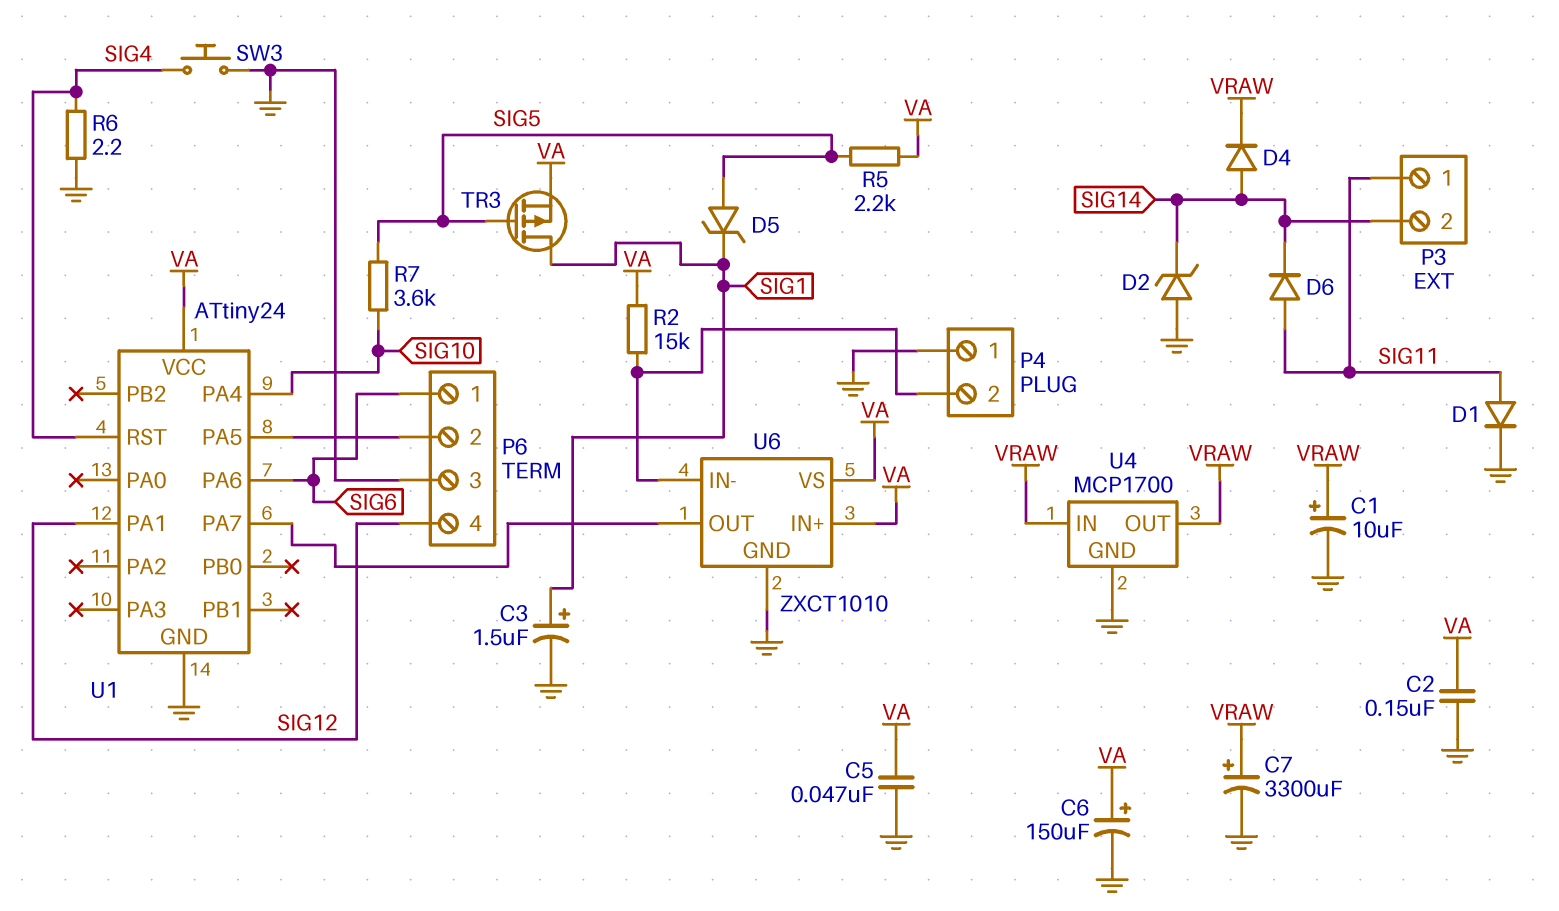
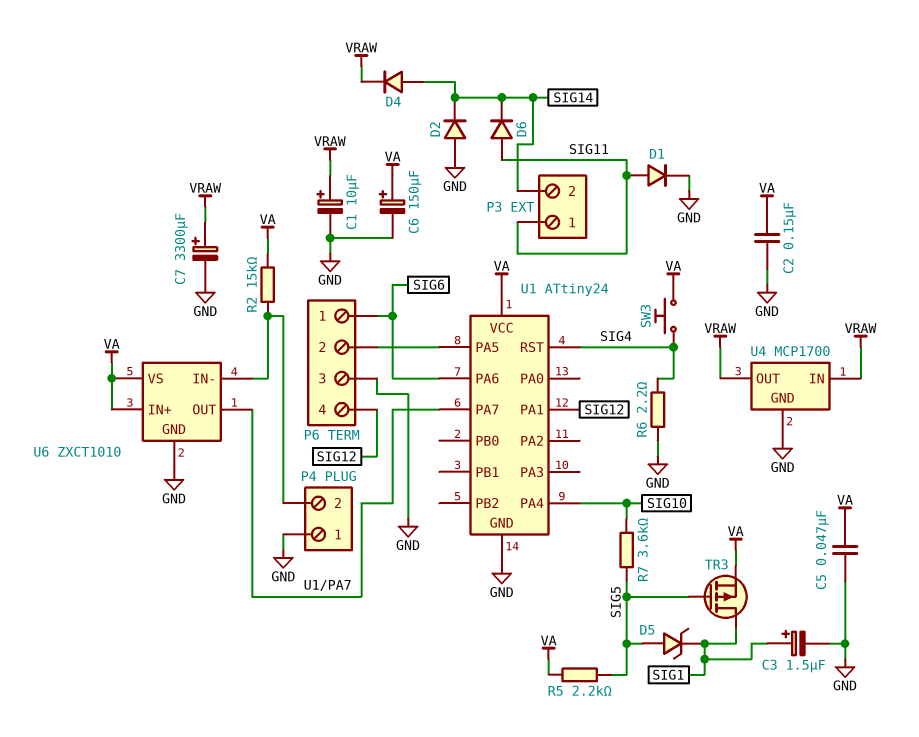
D2: zener (A GND, K SIG14) -> diode (A GND, K SIG14)
SW3: button (GND, SIG4) -> button (SIG4, VA)

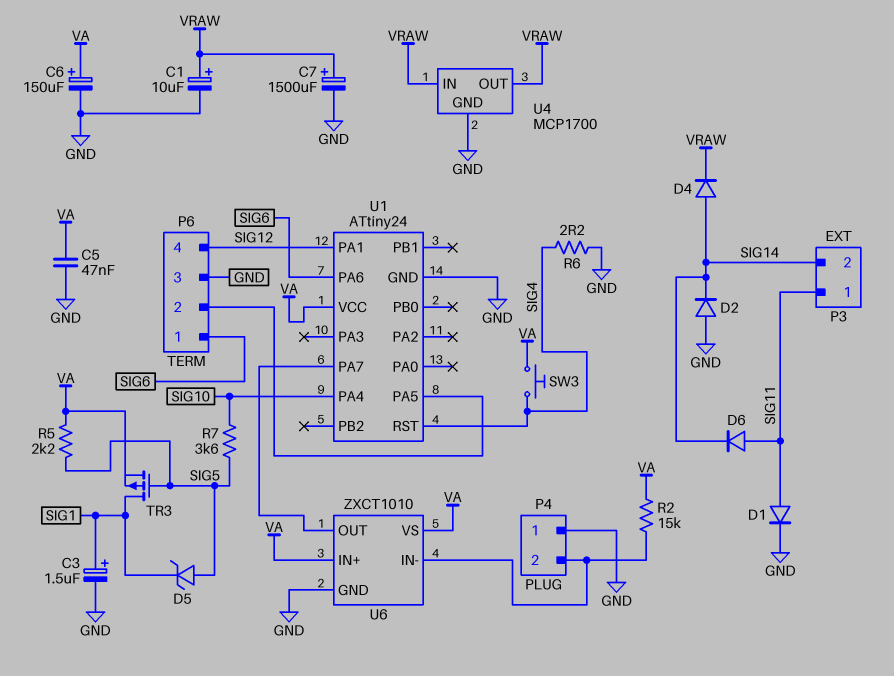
C2: 150nF (GND, VA) -> none
C7: 3300uF (plus VRAW, minus GND) -> 1500uF (plus VRAW, minus GND)

